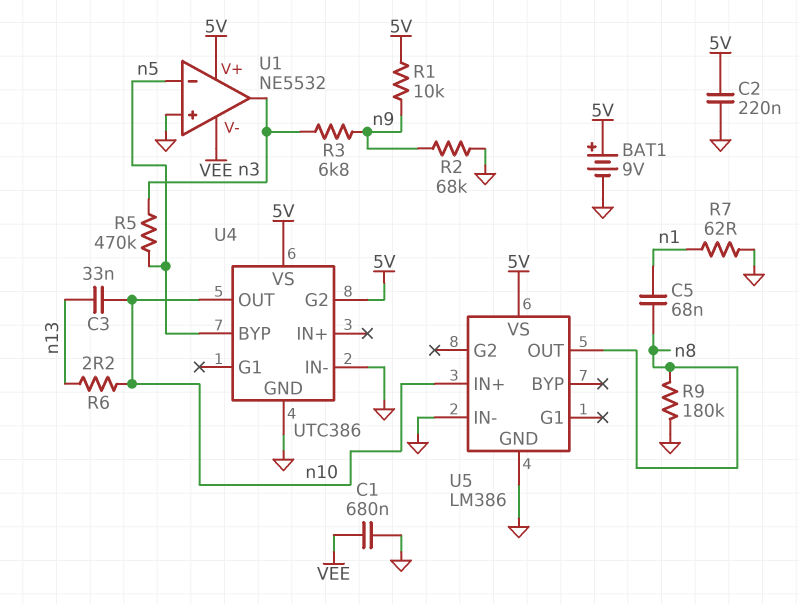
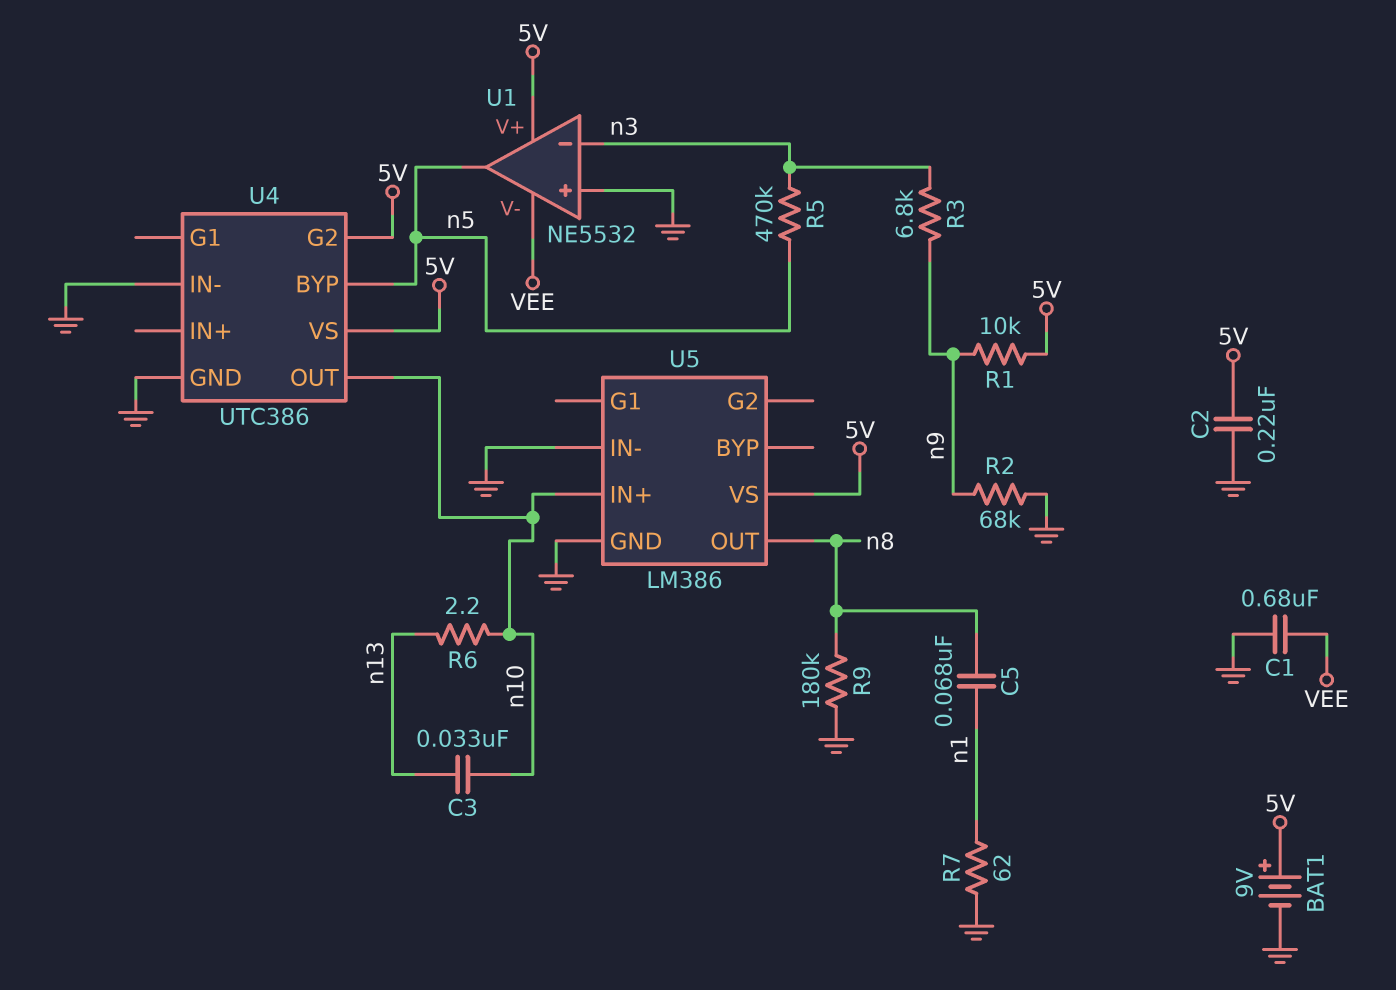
U1 pin in-: n5 -> n3
U1 pin out: n3 -> n5

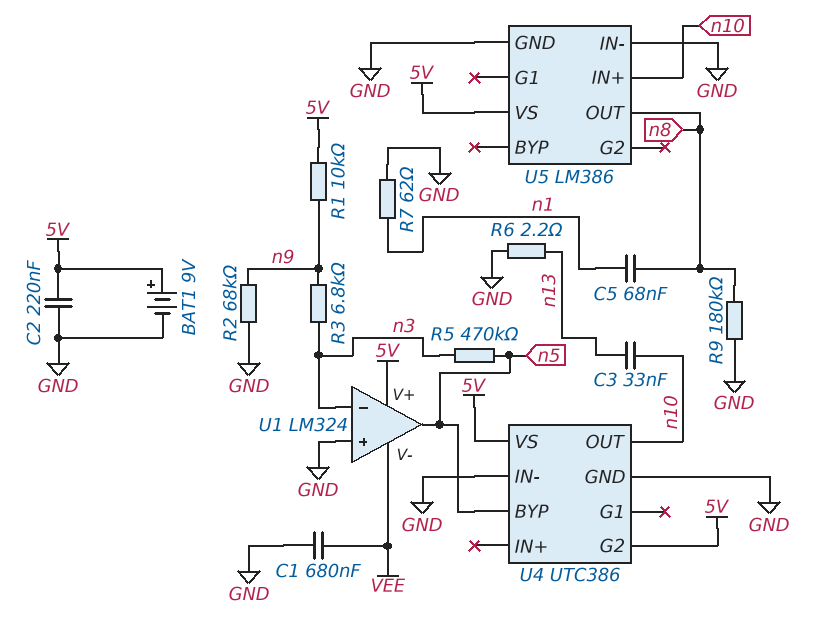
R6: 2.2 (n10, n13) -> 2.2 (GND, n13)
U1: NE5532 -> LM324

